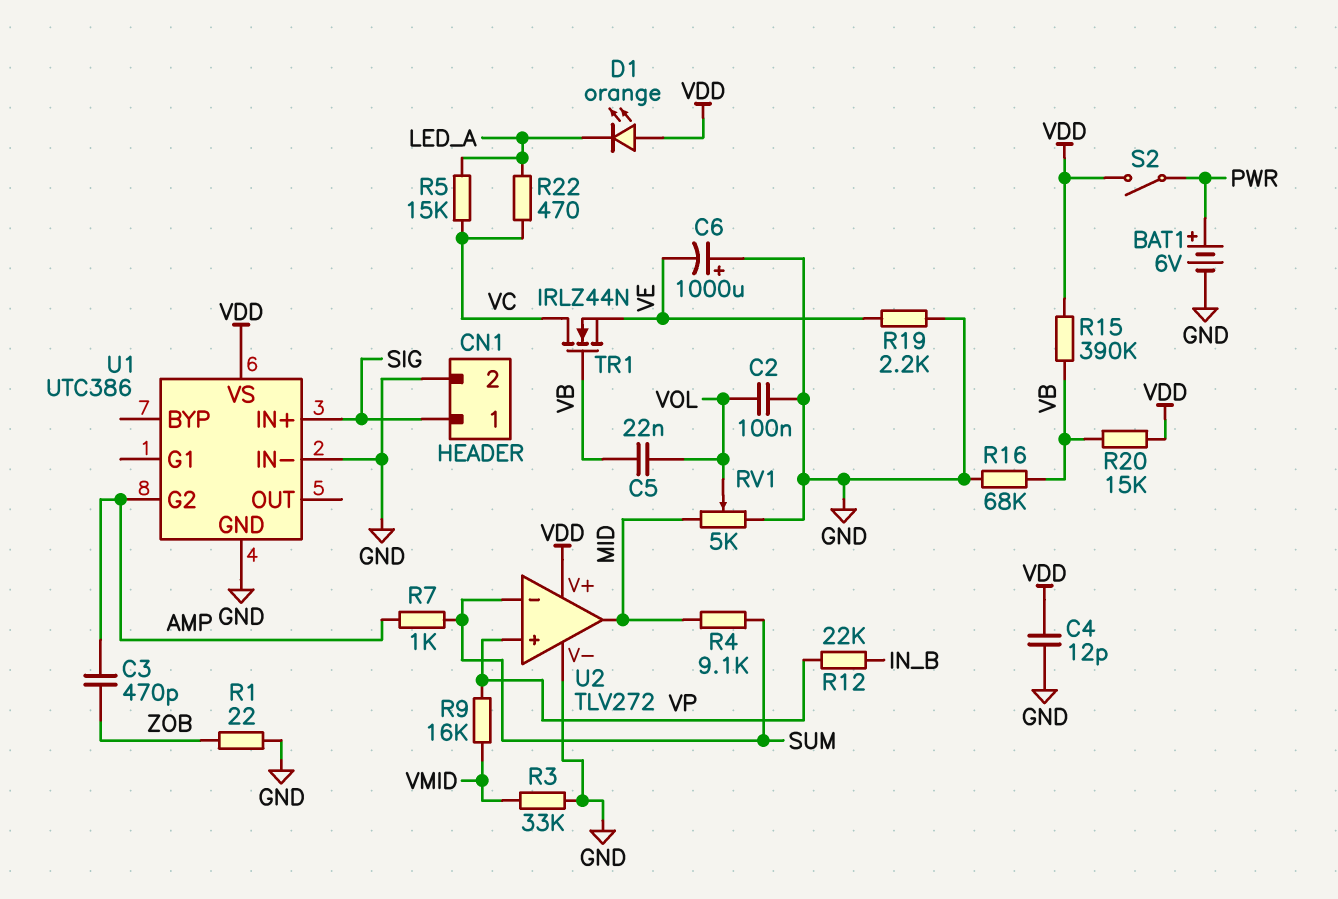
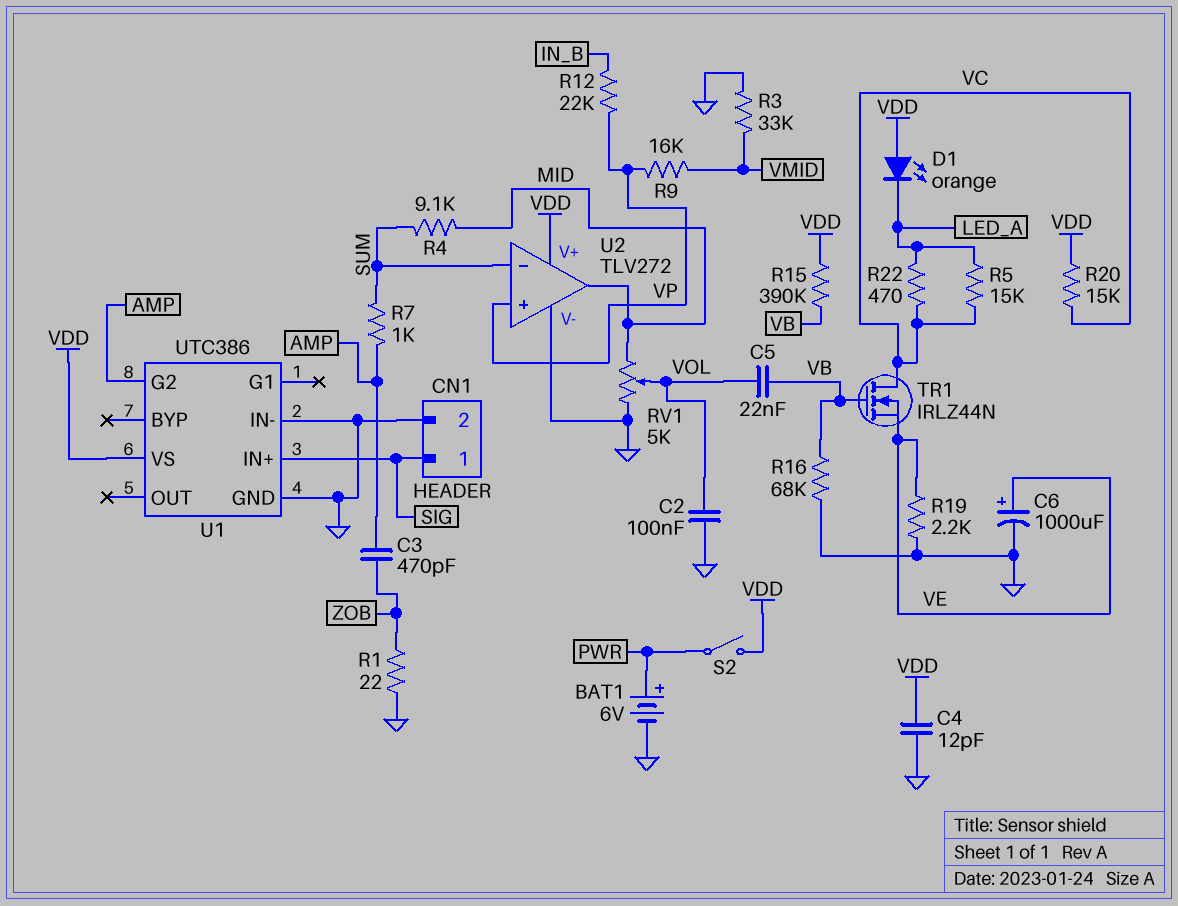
C6: 1000uF (plus GND, minus VE) -> 1000uF (plus VE, minus GND)
R20: 15k (VB, VDD) -> 15k (VC, VDD)

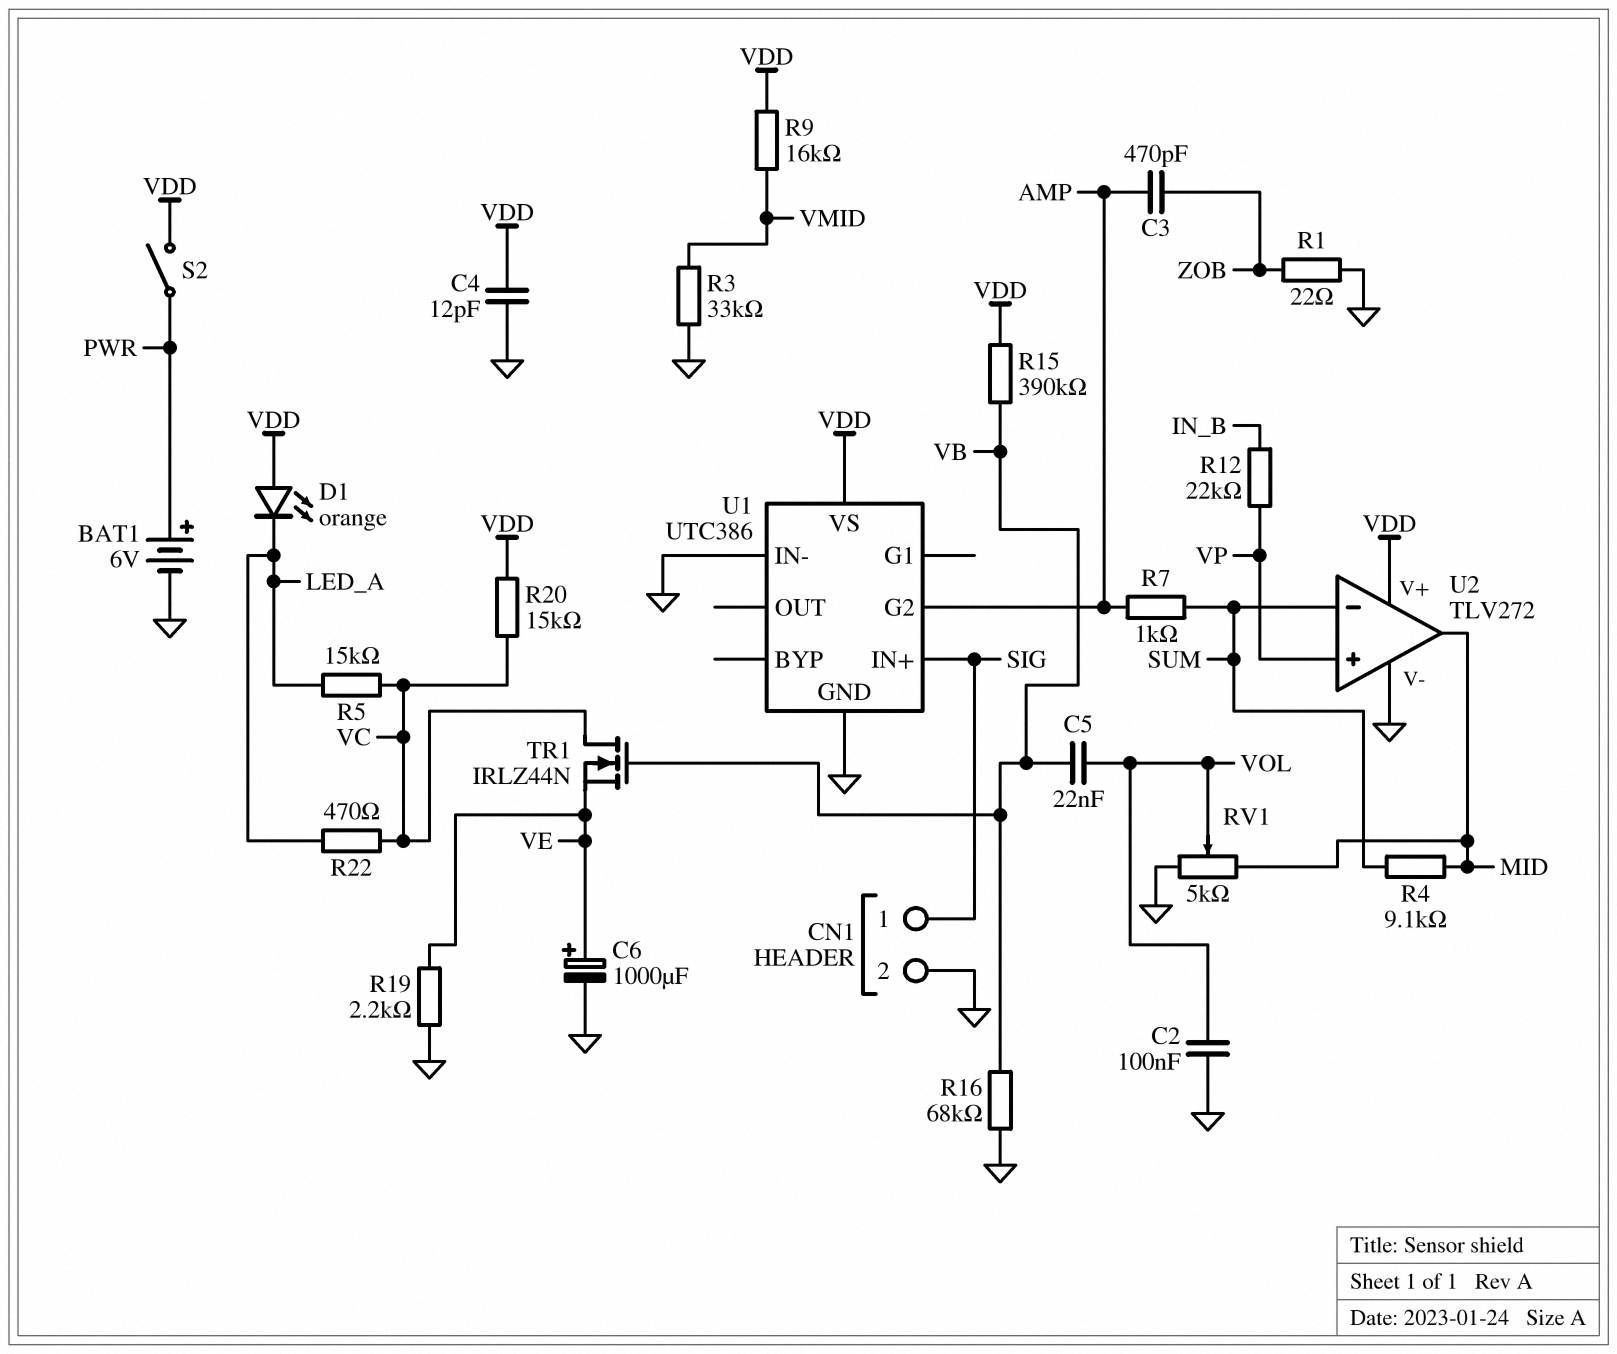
R9: 16k (VMID, VP) -> 16k (VDD, VMID)

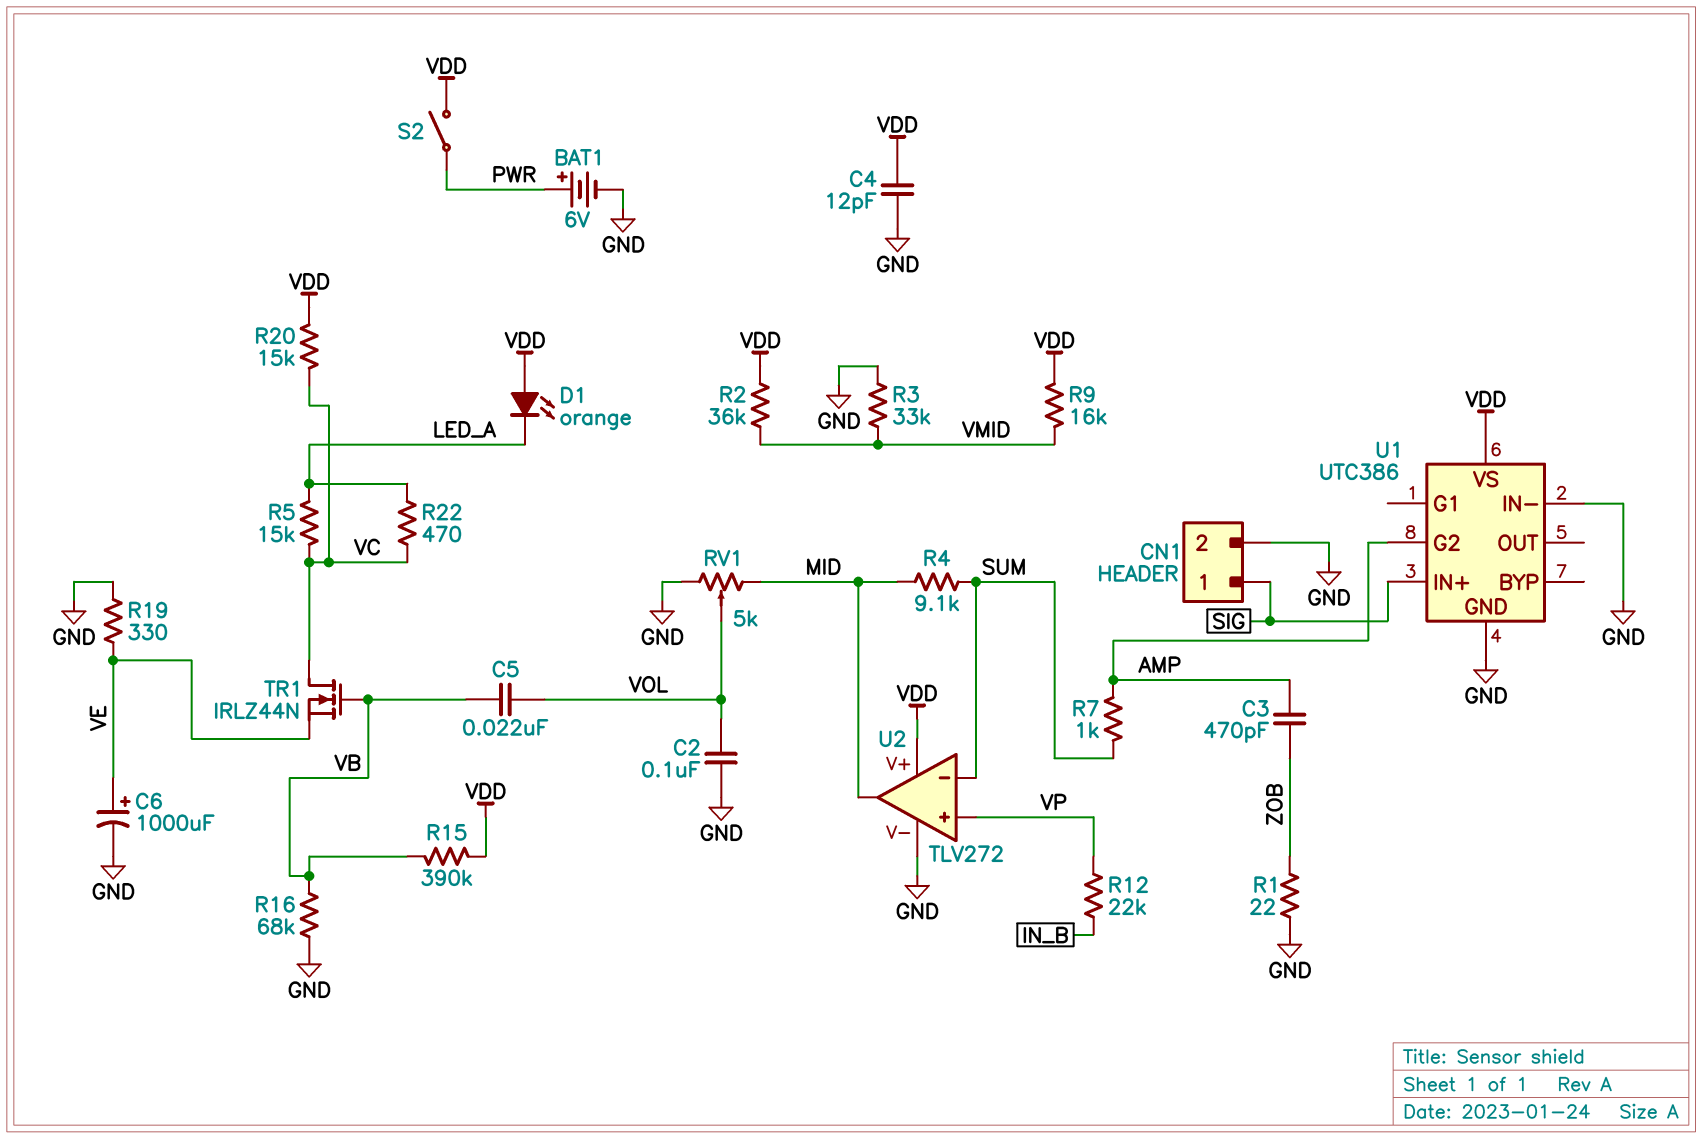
R2: none -> 36k (VDD, VMID)
R19: 2.2k (GND, VE) -> 330 (GND, VE)

